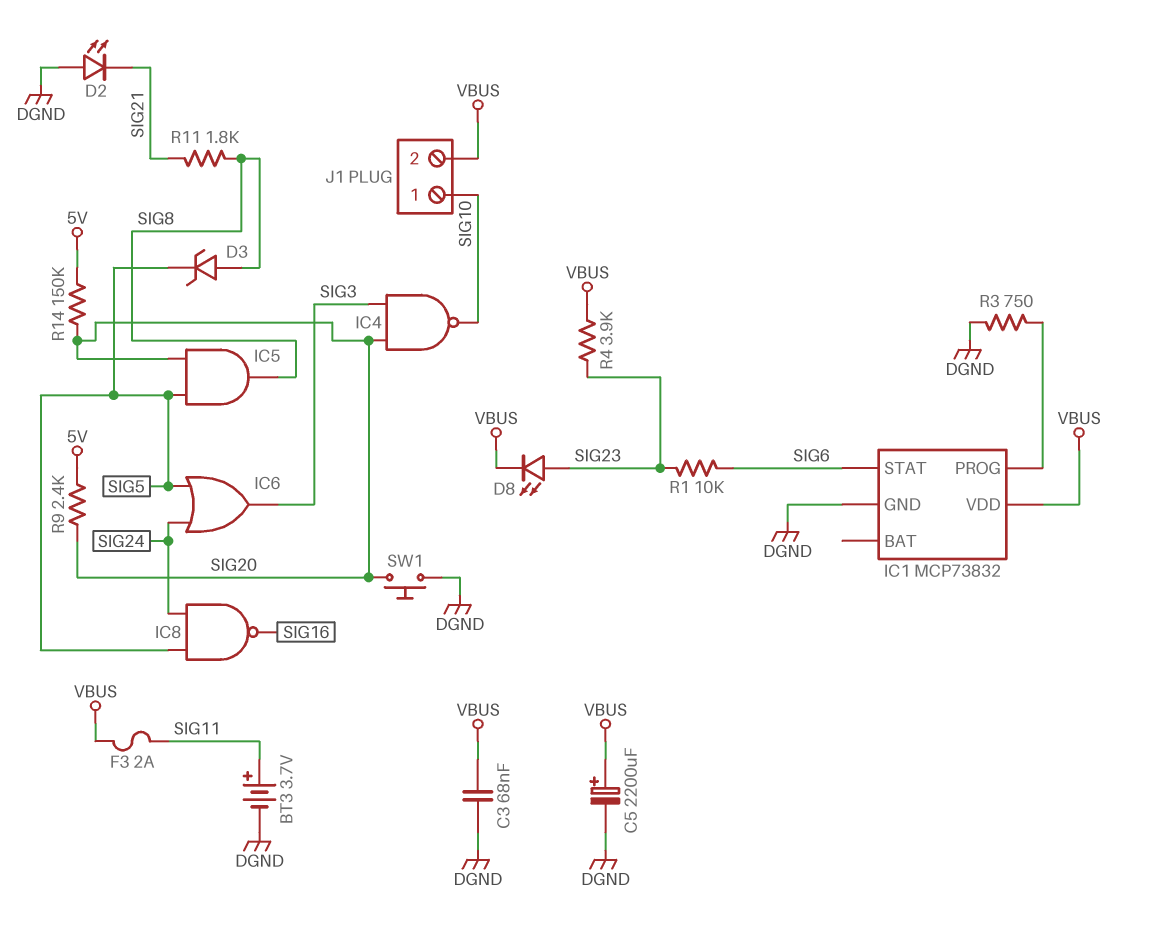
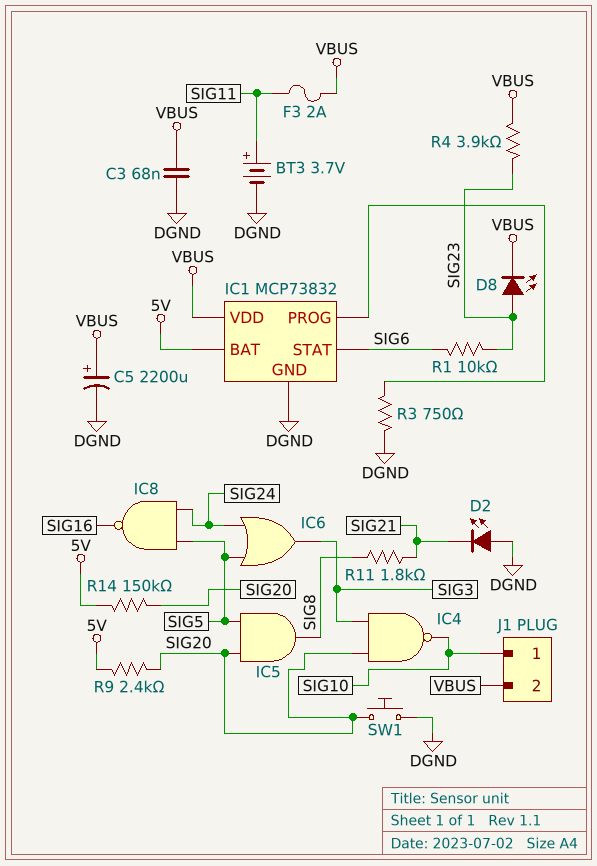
D3: zener (A SIG8, K SIG5) -> none
IC1 pin BAT: none -> 5V

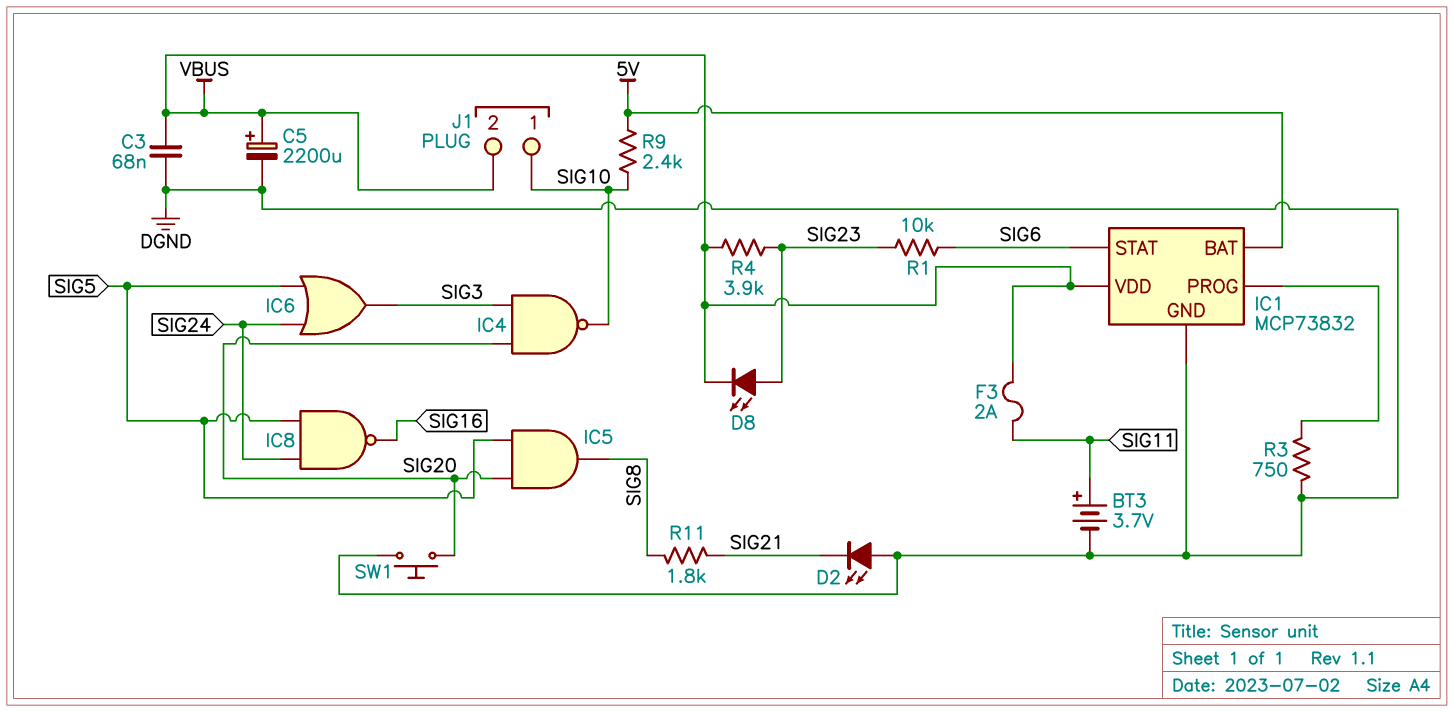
R9: 2.4k (5V, SIG20) -> 2.4k (5V, SIG10)
R14: 150k (5V, SIG20) -> none

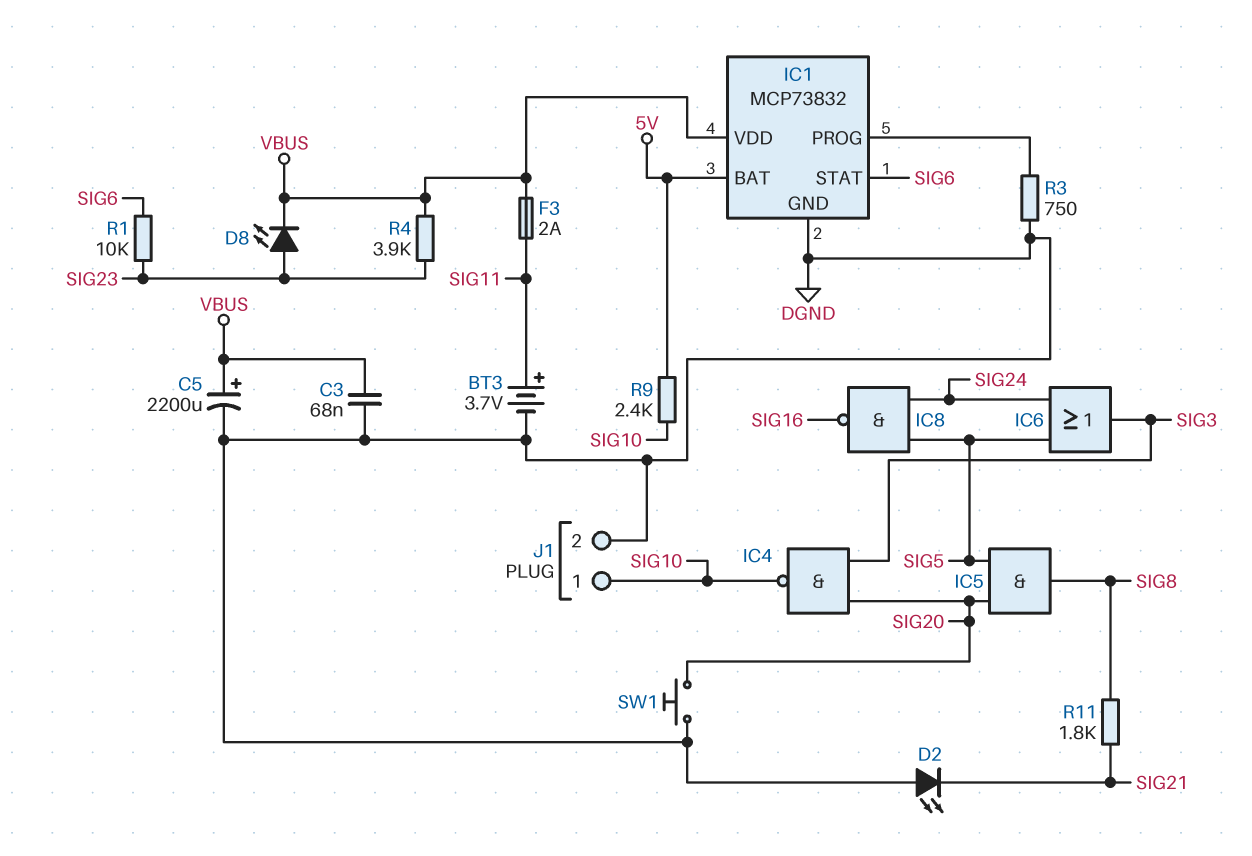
J1 pin 2: VBUS -> DGND

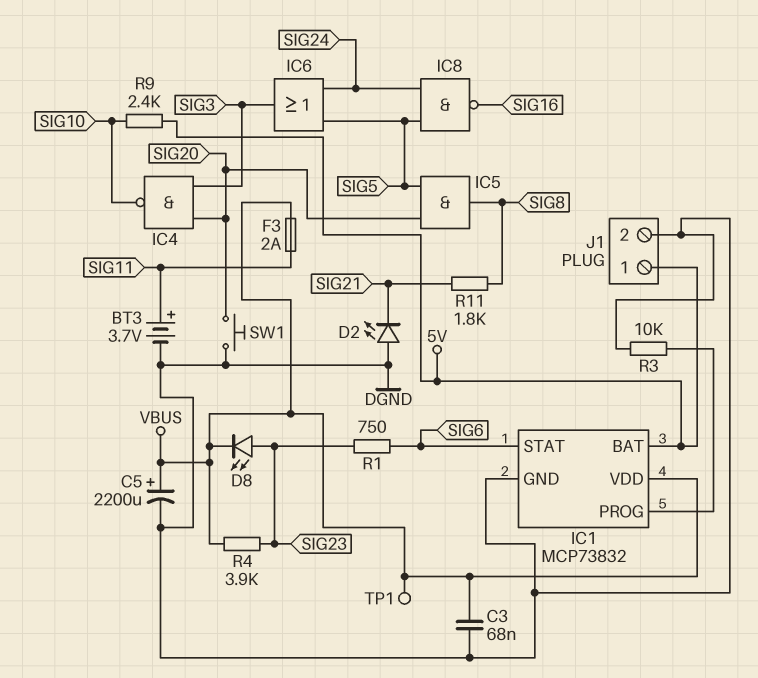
J1 pin 1: SIG10 -> 5V
R1: 10k (SIG6, SIG23) -> 750 (SIG6, SIG23)
R3: 750 (DGND, IC1/PROG) -> 10k (DGND, IC1/PROG)
TP1: none -> test point (VBUS)

